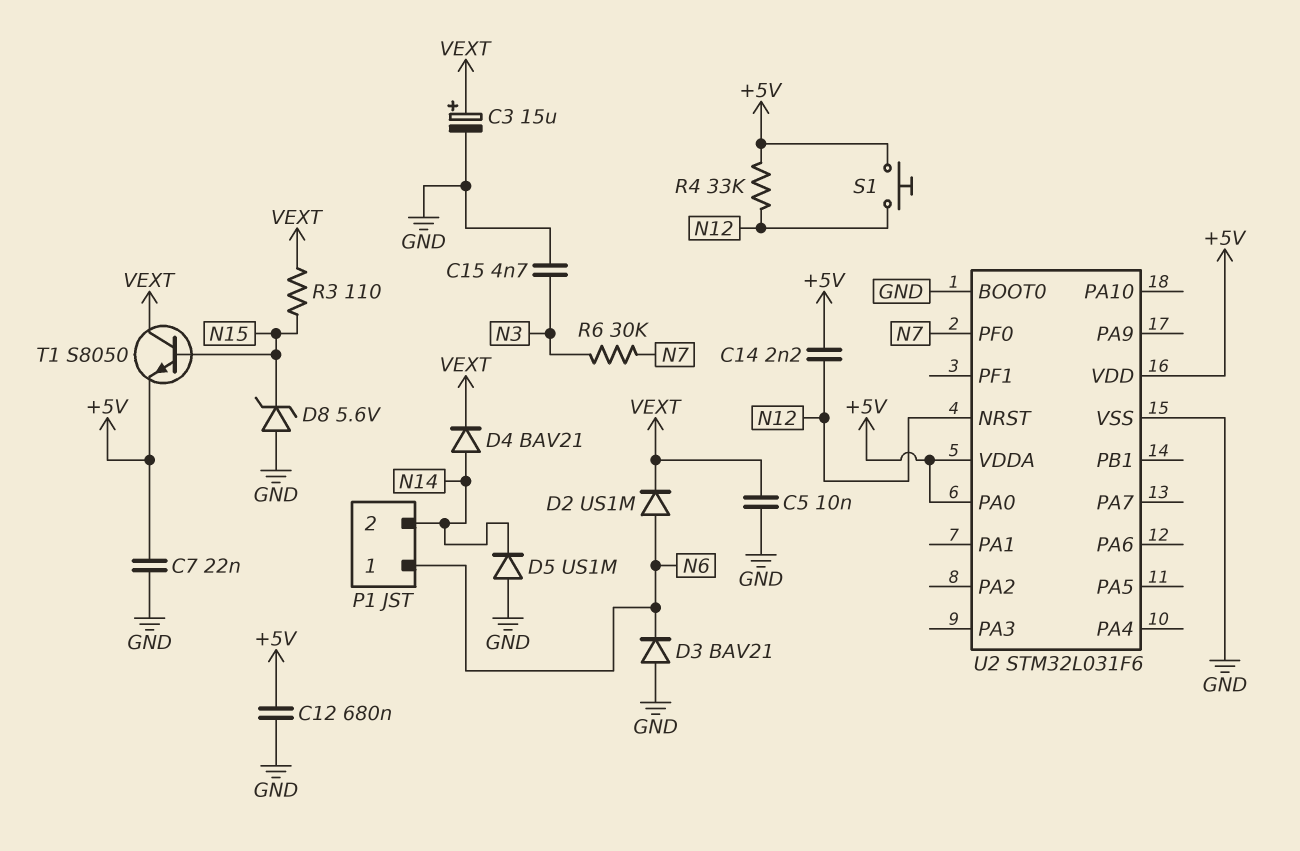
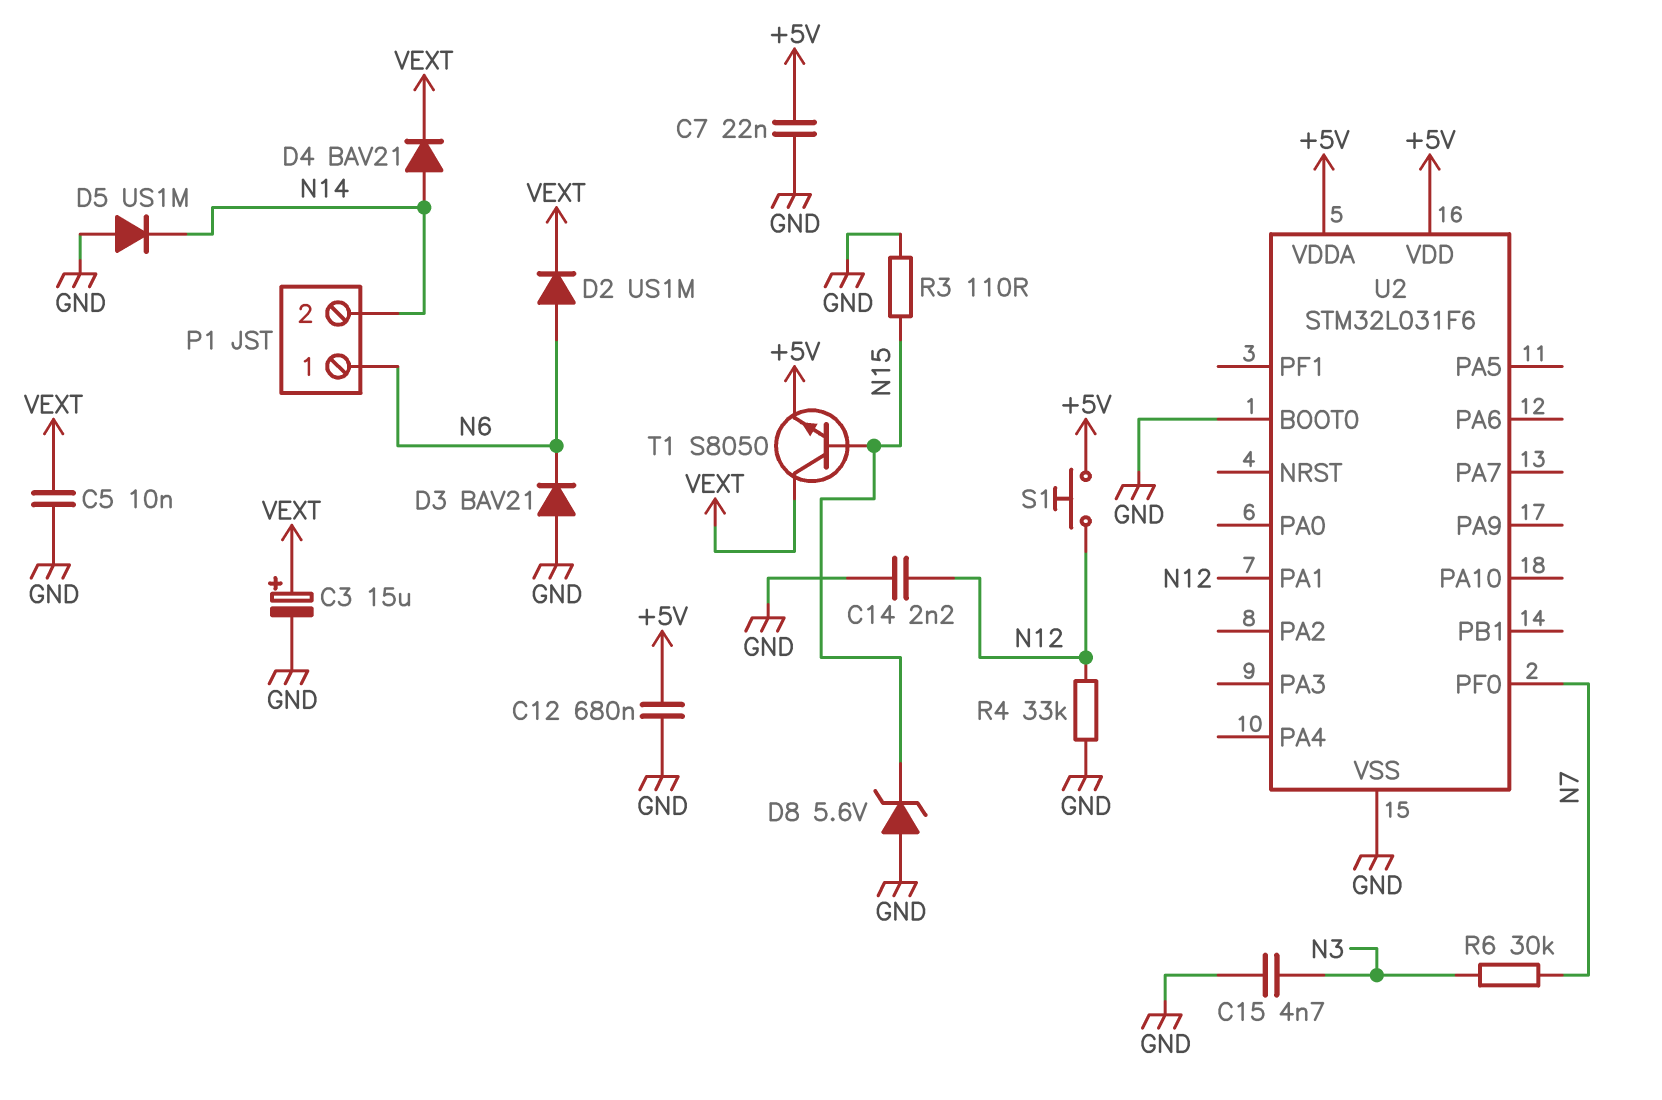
C14: 2.2nF (+5V, N12) -> 2.2nF (GND, N12)
R3: 110 (N15, VEXT) -> 110 (GND, N15)
R4: 33k (+5V, N12) -> 33k (GND, N12)
U2 pin NRST: N12 -> none
U2 pin PA0: +5V -> none
U2 pin PA1: none -> N12

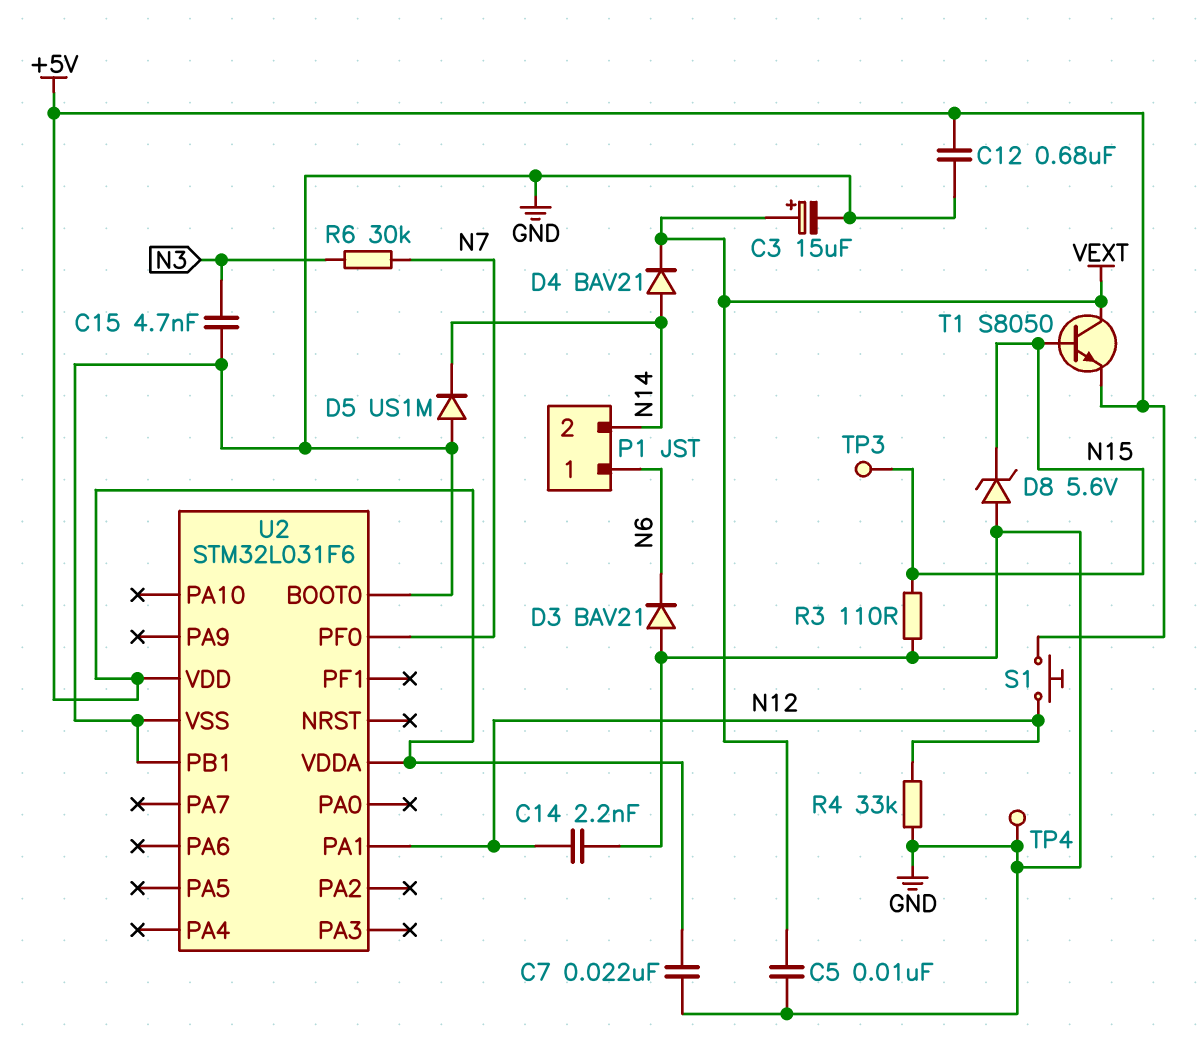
D2: diode US1M (A N6, K VEXT) -> none
TP3: none -> test point (N15)
TP4: none -> test point (GND)
U2 pin PB1: none -> GND

